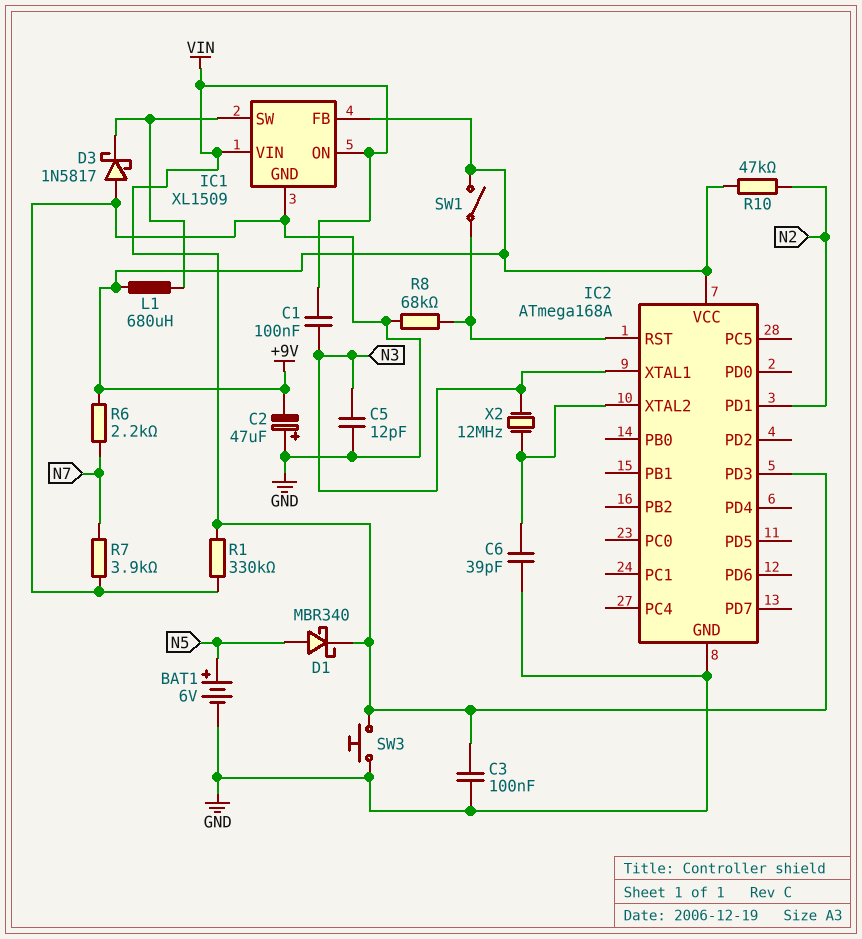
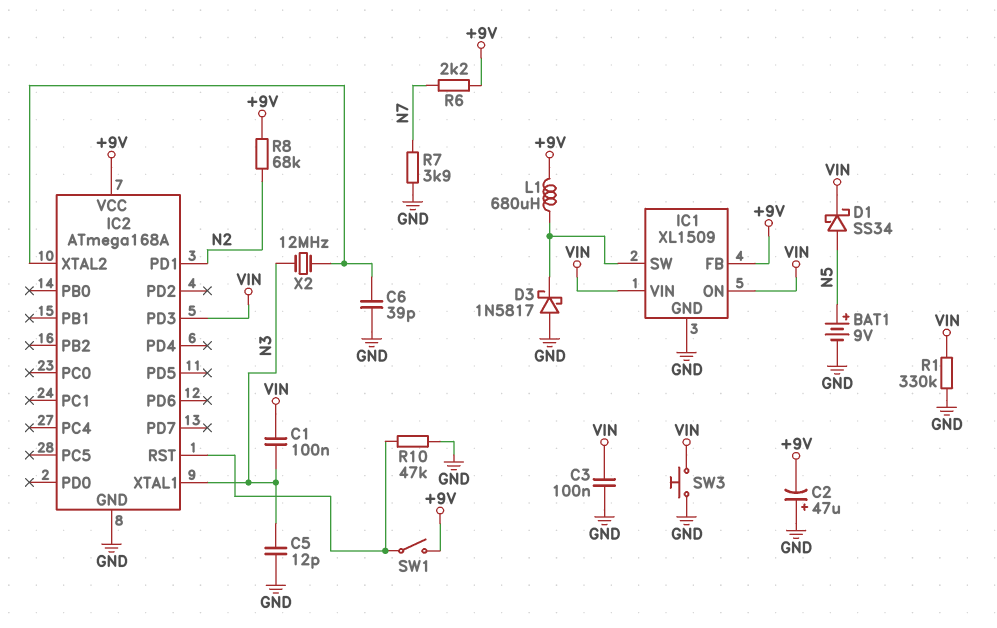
BAT1: 6V (plus N5, minus GND) -> 9V (plus N5, minus GND)
D1: schottky MBR340 (A N5, K VIN) -> schottky SS34 (A N5, K VIN)
R8: 68k (GND, IC2/RST) -> 68k (+9V, N2)
R10: 47k (+9V, N2) -> 47k (GND, IC2/RST)

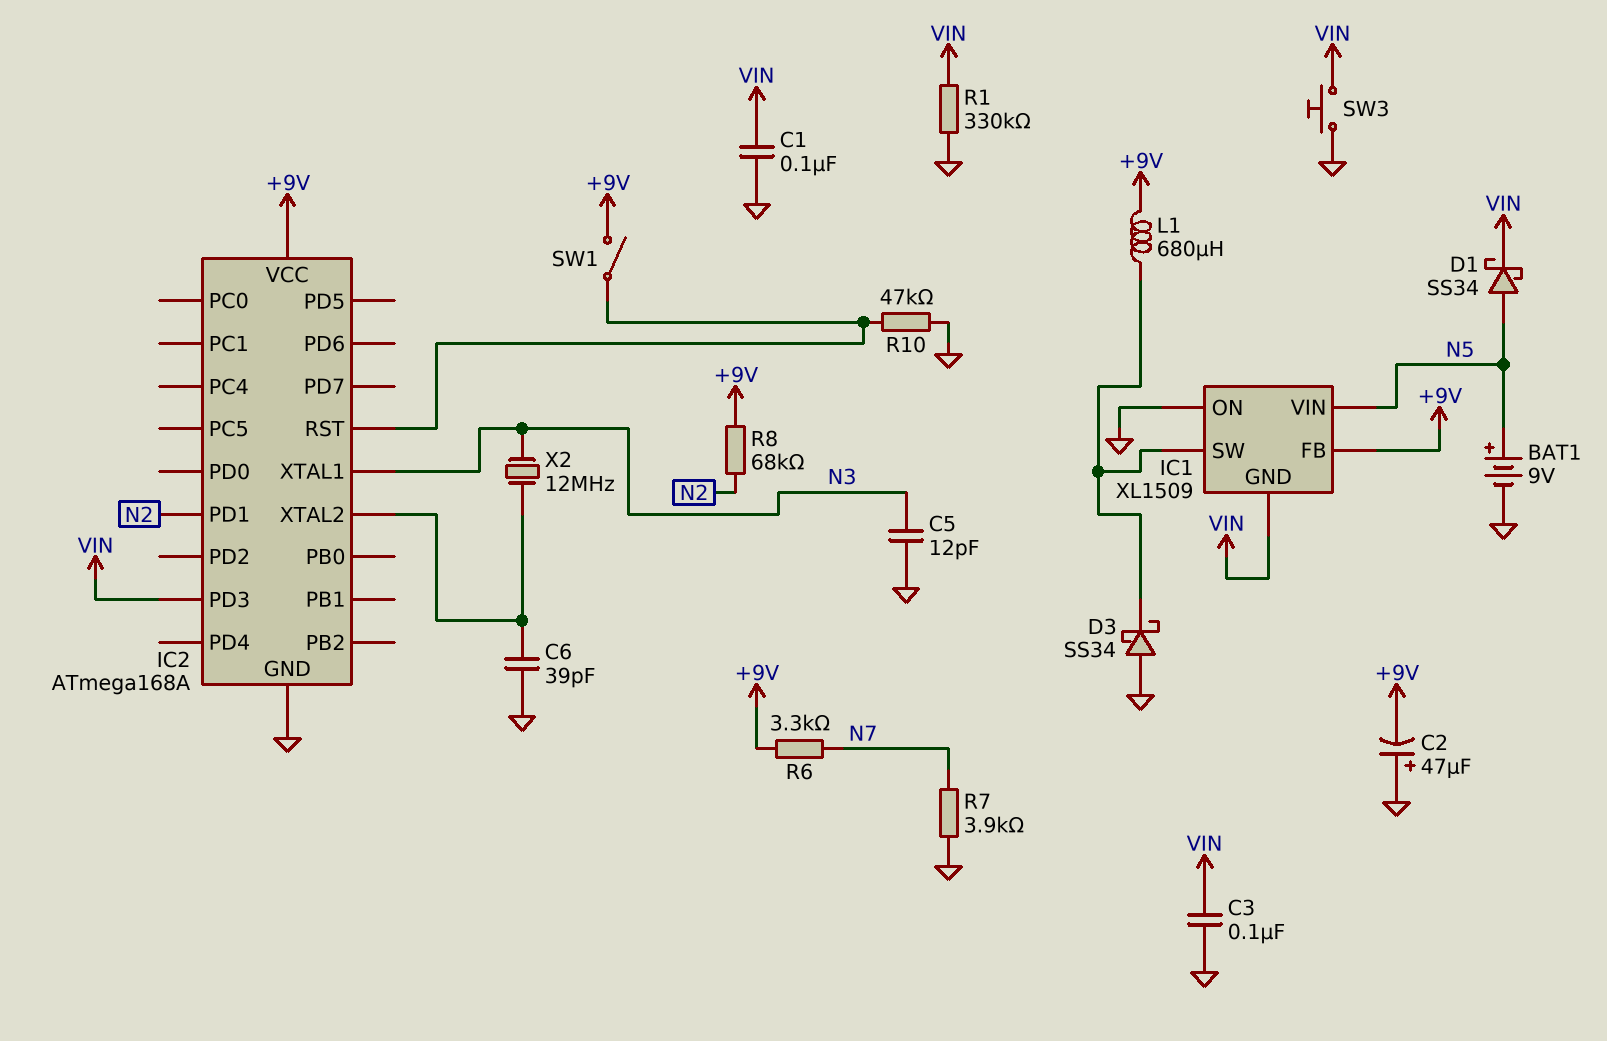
C1: 100nF (N3, VIN) -> 100nF (GND, VIN)
D3: schottky 1N5817 (A GND, K IC1/SW) -> schottky SS34 (A GND, K IC1/SW)
IC1 pin GND: GND -> VIN
IC1 pin ON: VIN -> GND
IC1 pin VIN: VIN -> N5
R6: 2.2k (+9V, N7) -> 3.3k (+9V, N7)

